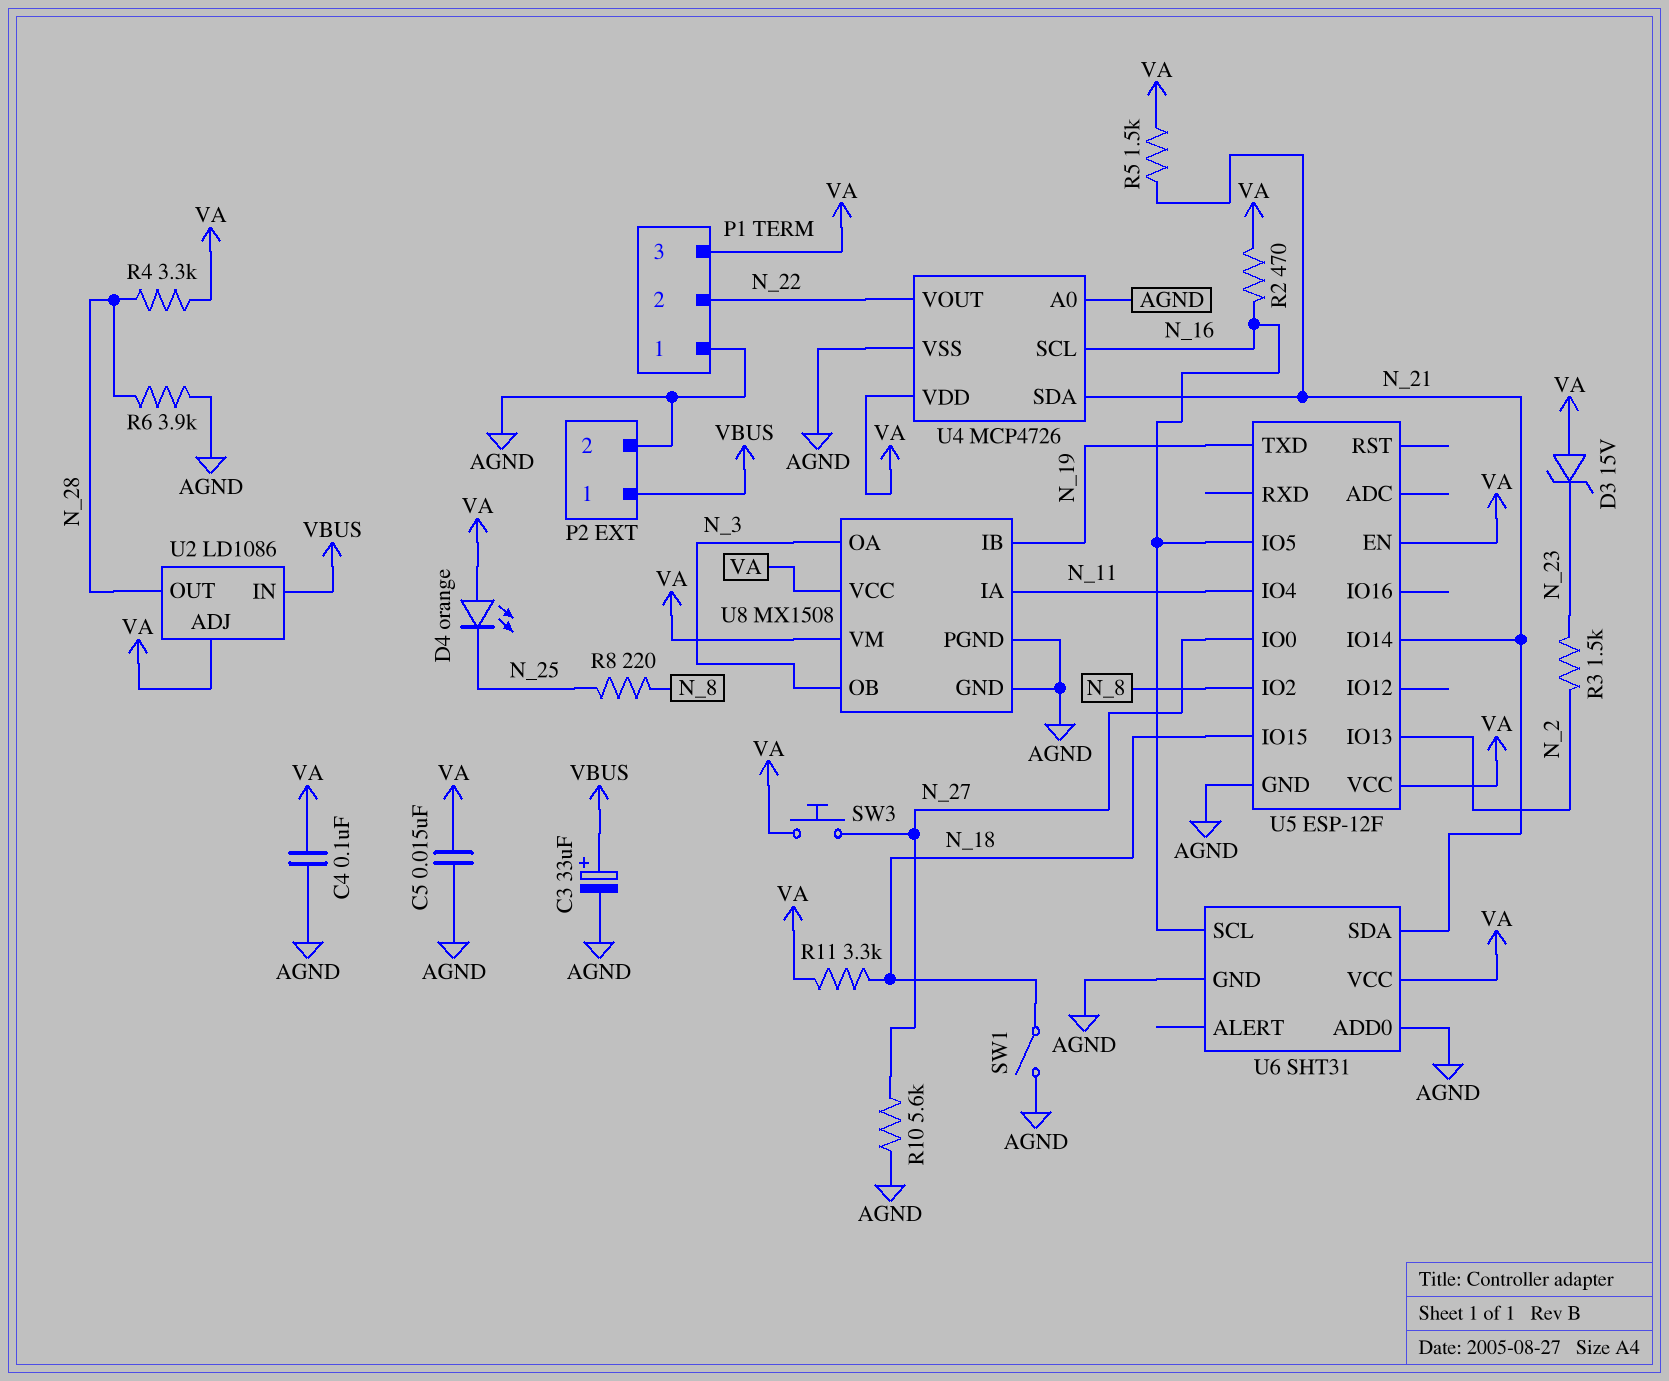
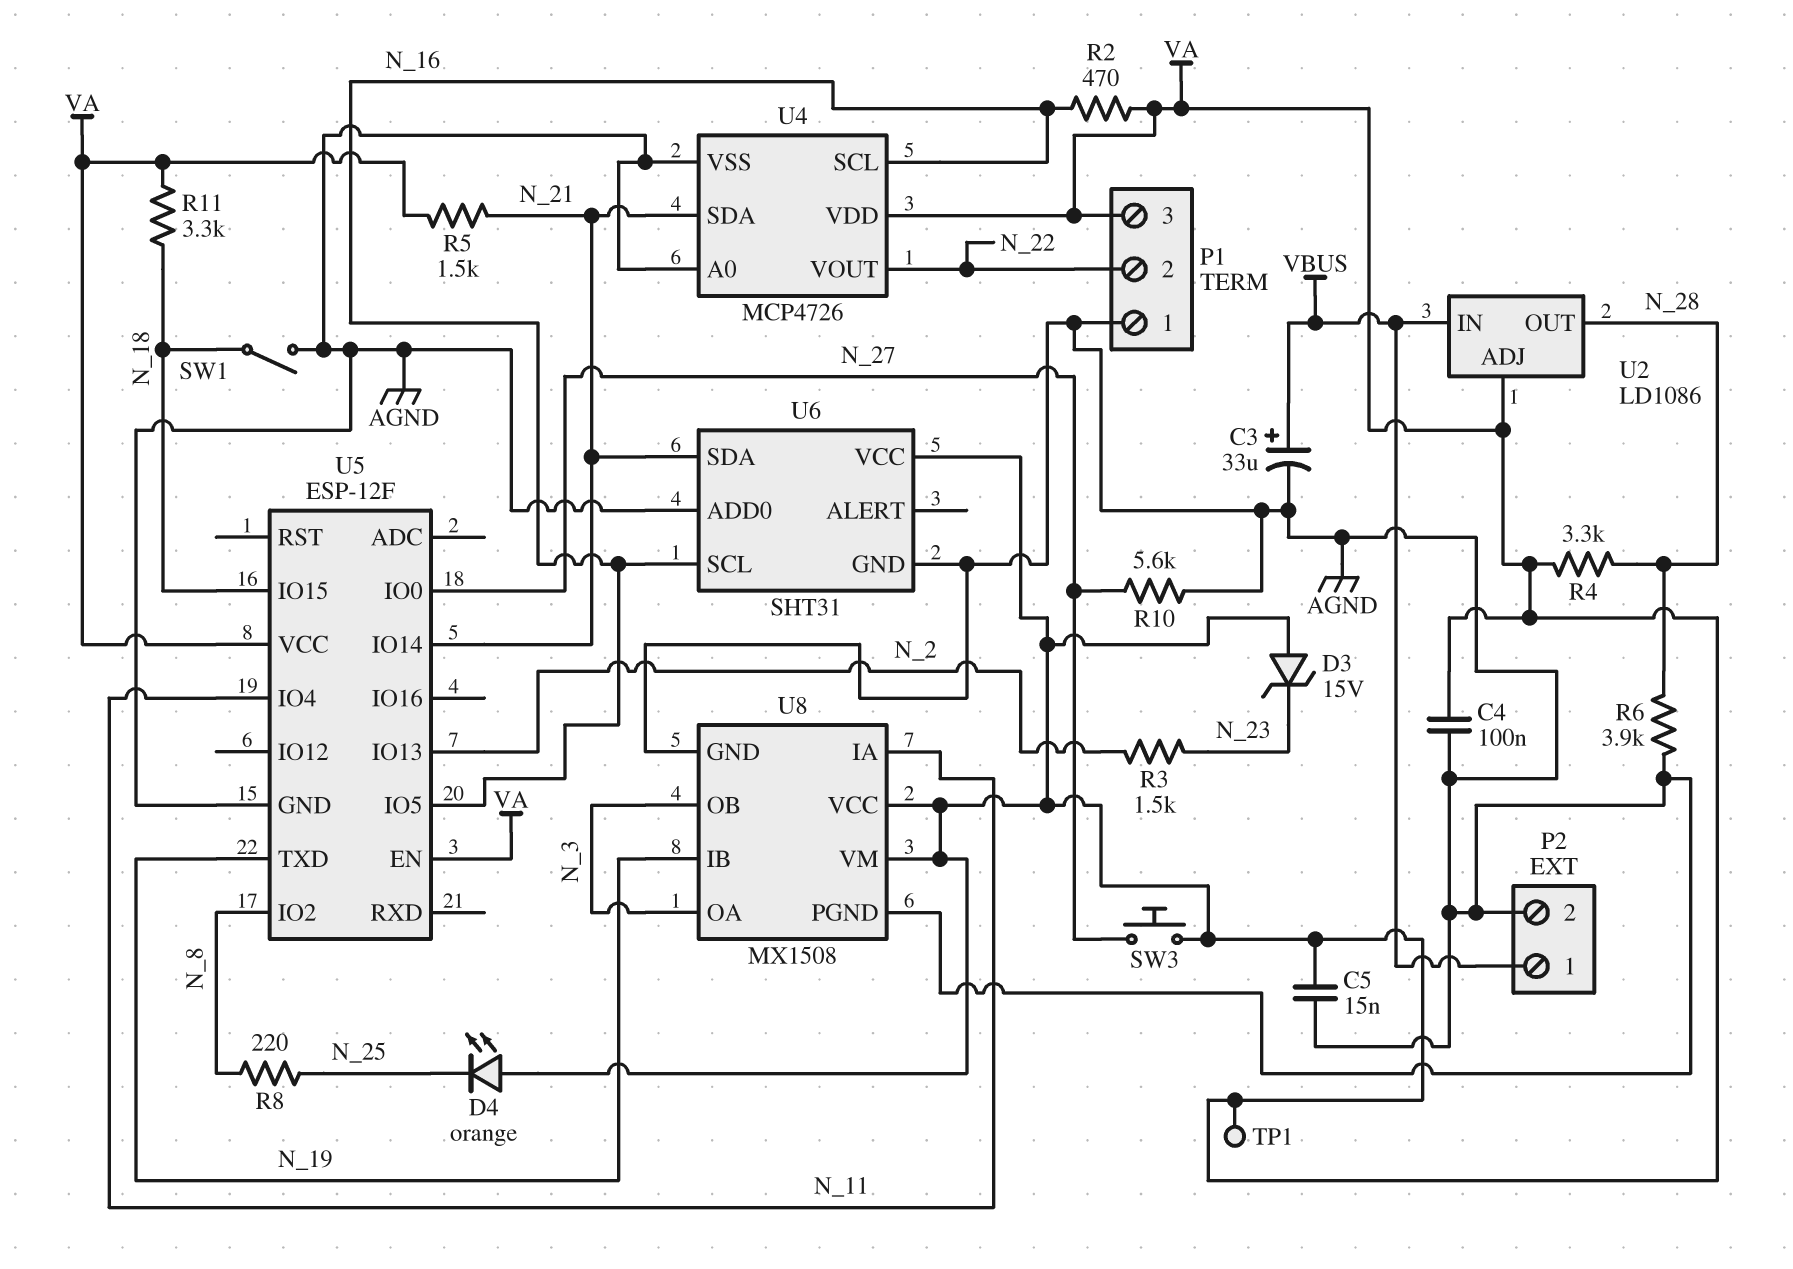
TP1: none -> test point (VA)

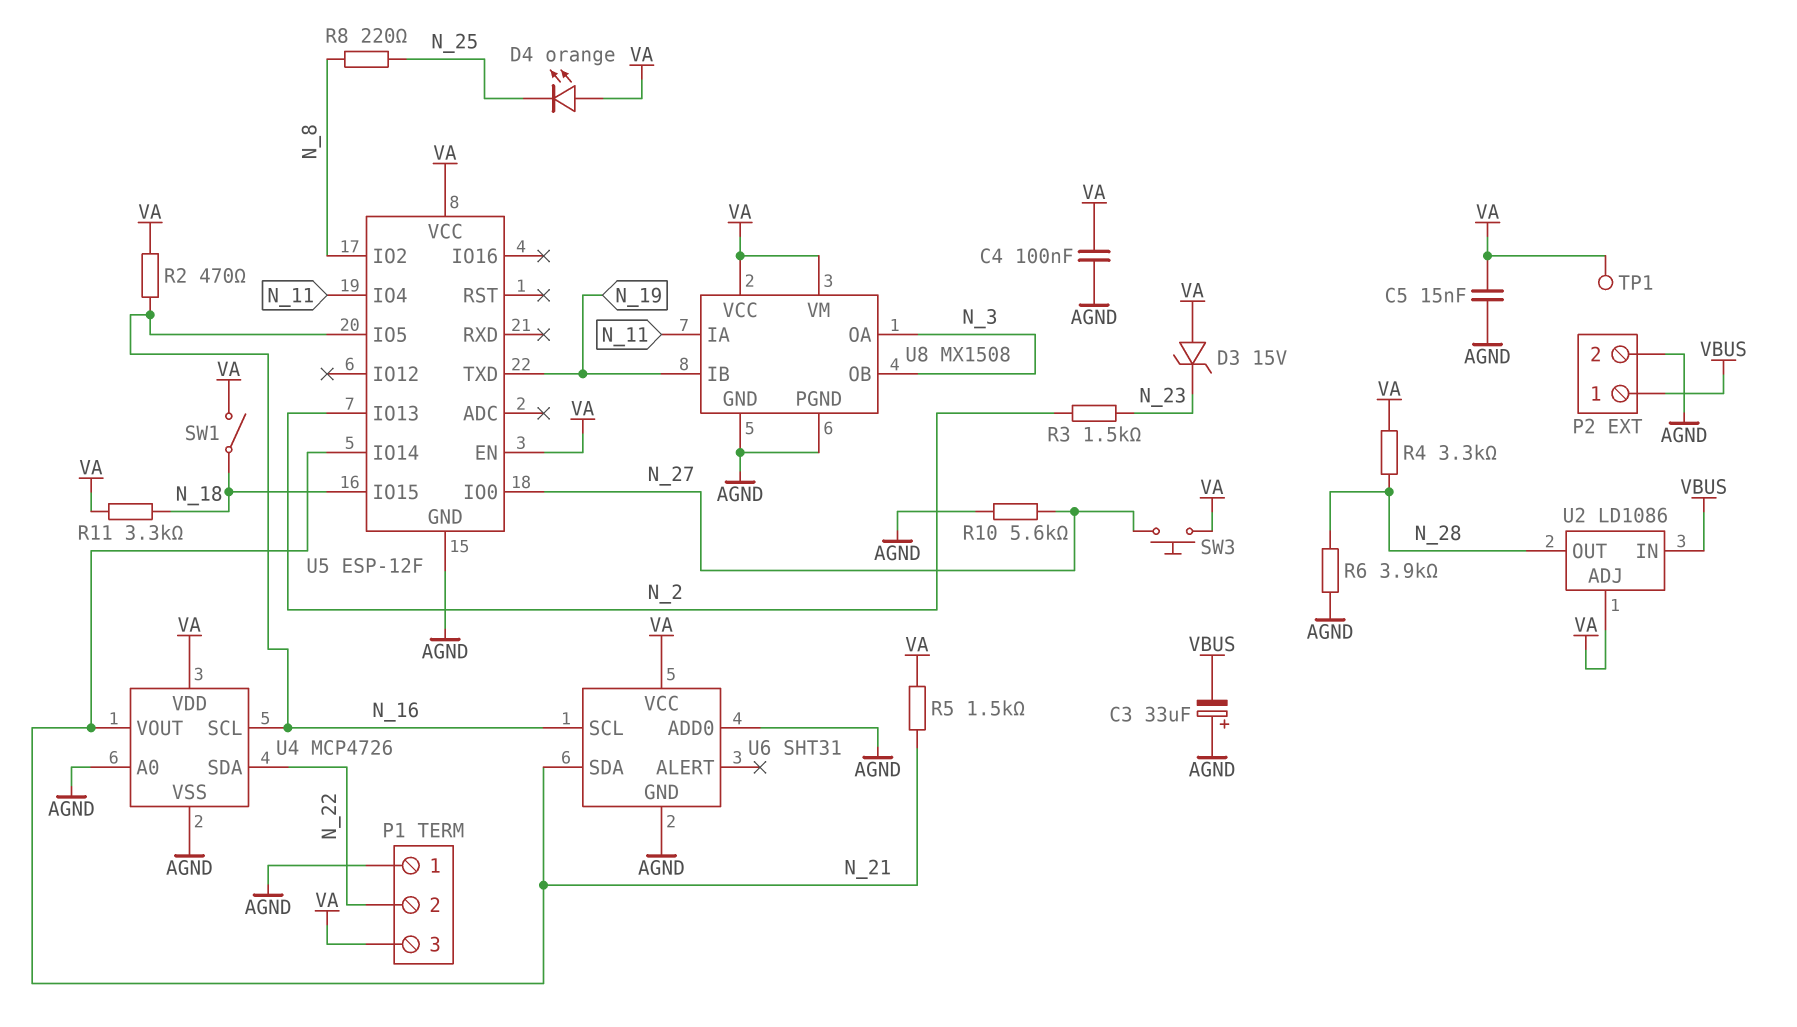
C3: 33uF (plus VBUS, minus AGND) -> 33uF (plus AGND, minus VBUS)
SW1: switch (AGND, N_18) -> switch (N_18, VA)
U4 pin SDA: N_21 -> N_22
U4 pin VOUT: N_22 -> N_21

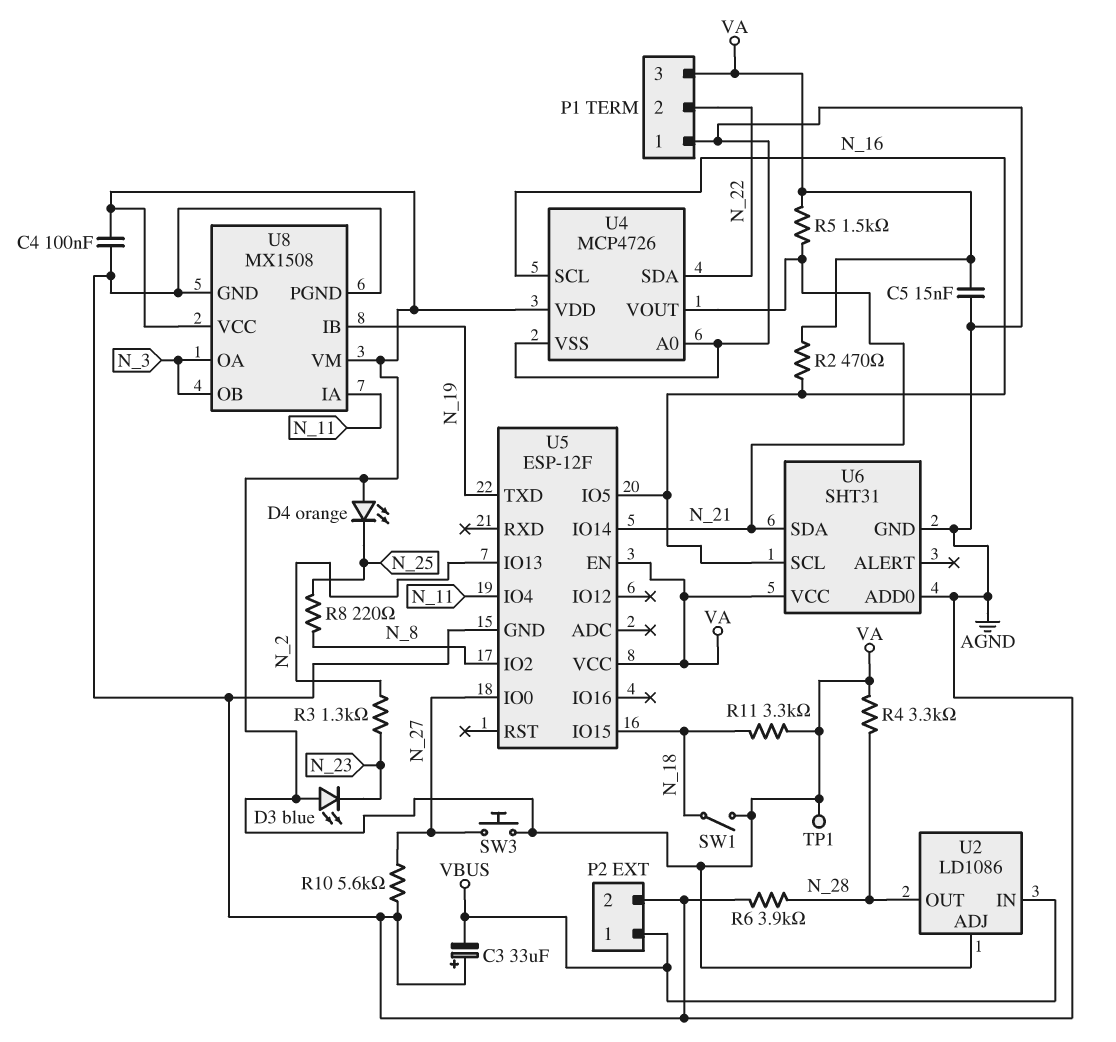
D3: zener 15V (A VA, K N_23) -> LED blue (A VA, K N_23)
R3: 1.5k (N_2, N_23) -> 1.3k (N_2, N_23)

